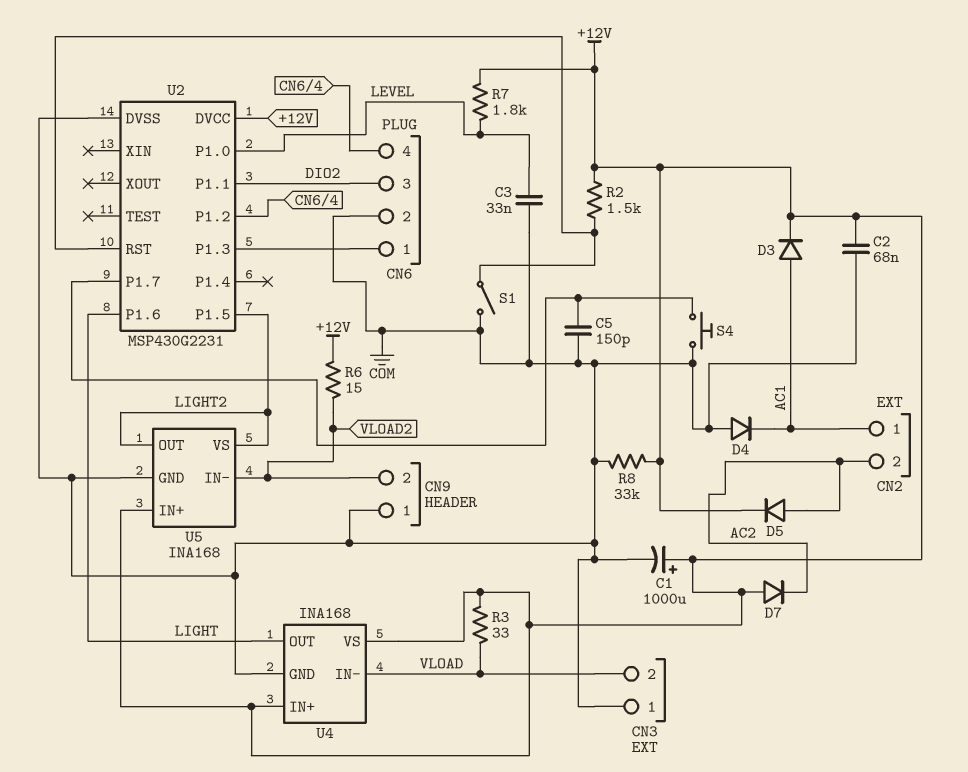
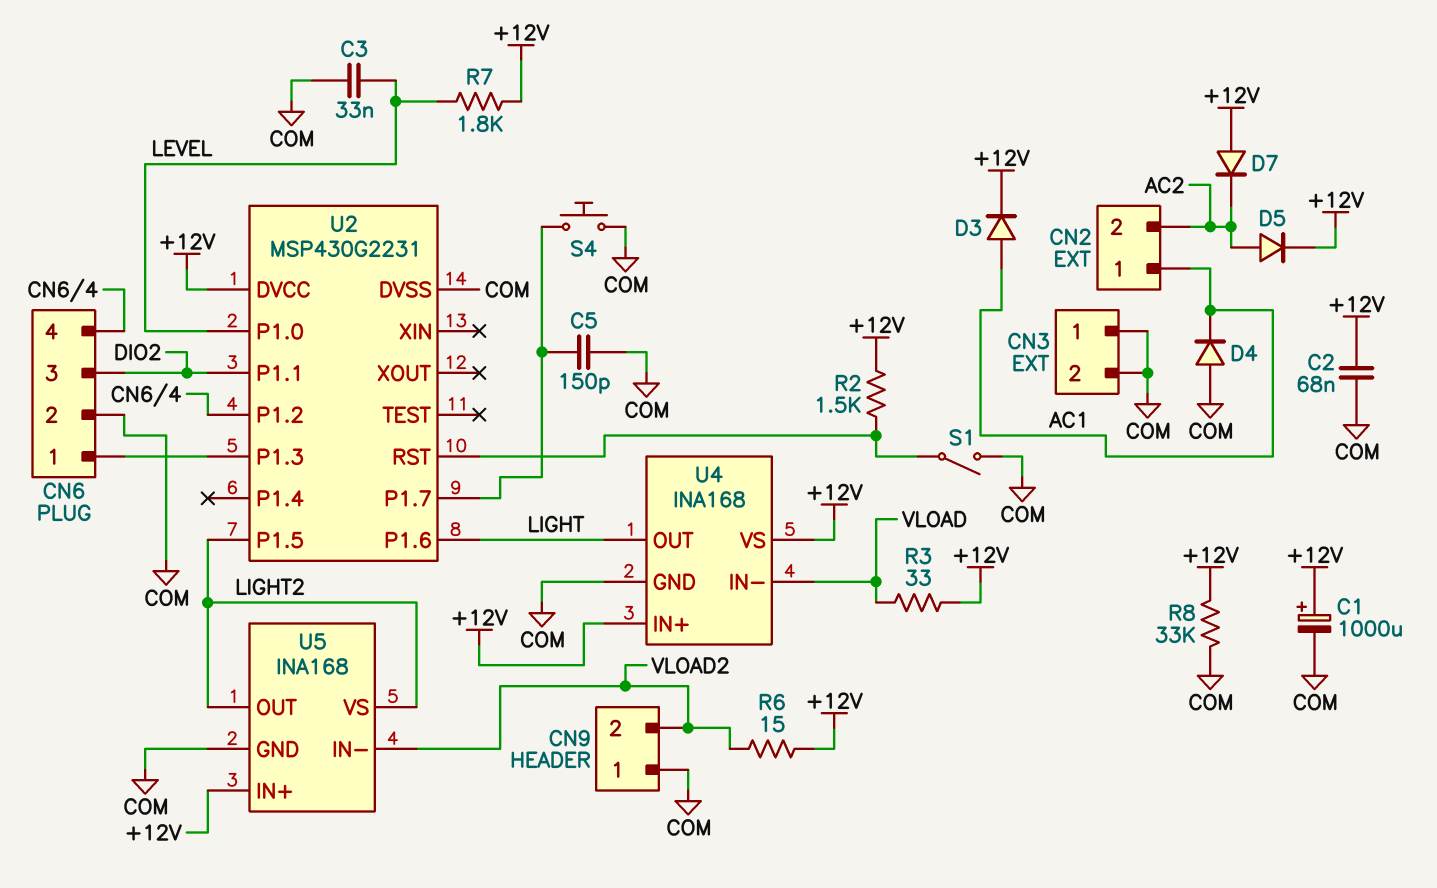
CN3 pin 2: VLOAD -> COM

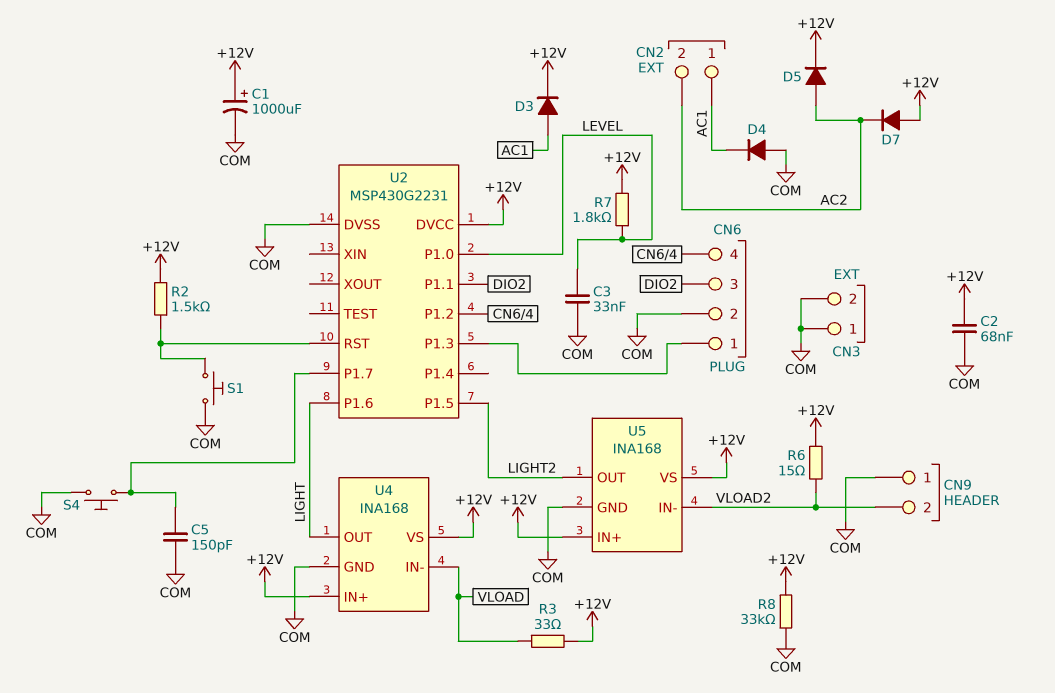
S1: switch (COM, U2/RST) -> button (COM, U2/RST)
U5 pin VS: LIGHT2 -> +12V

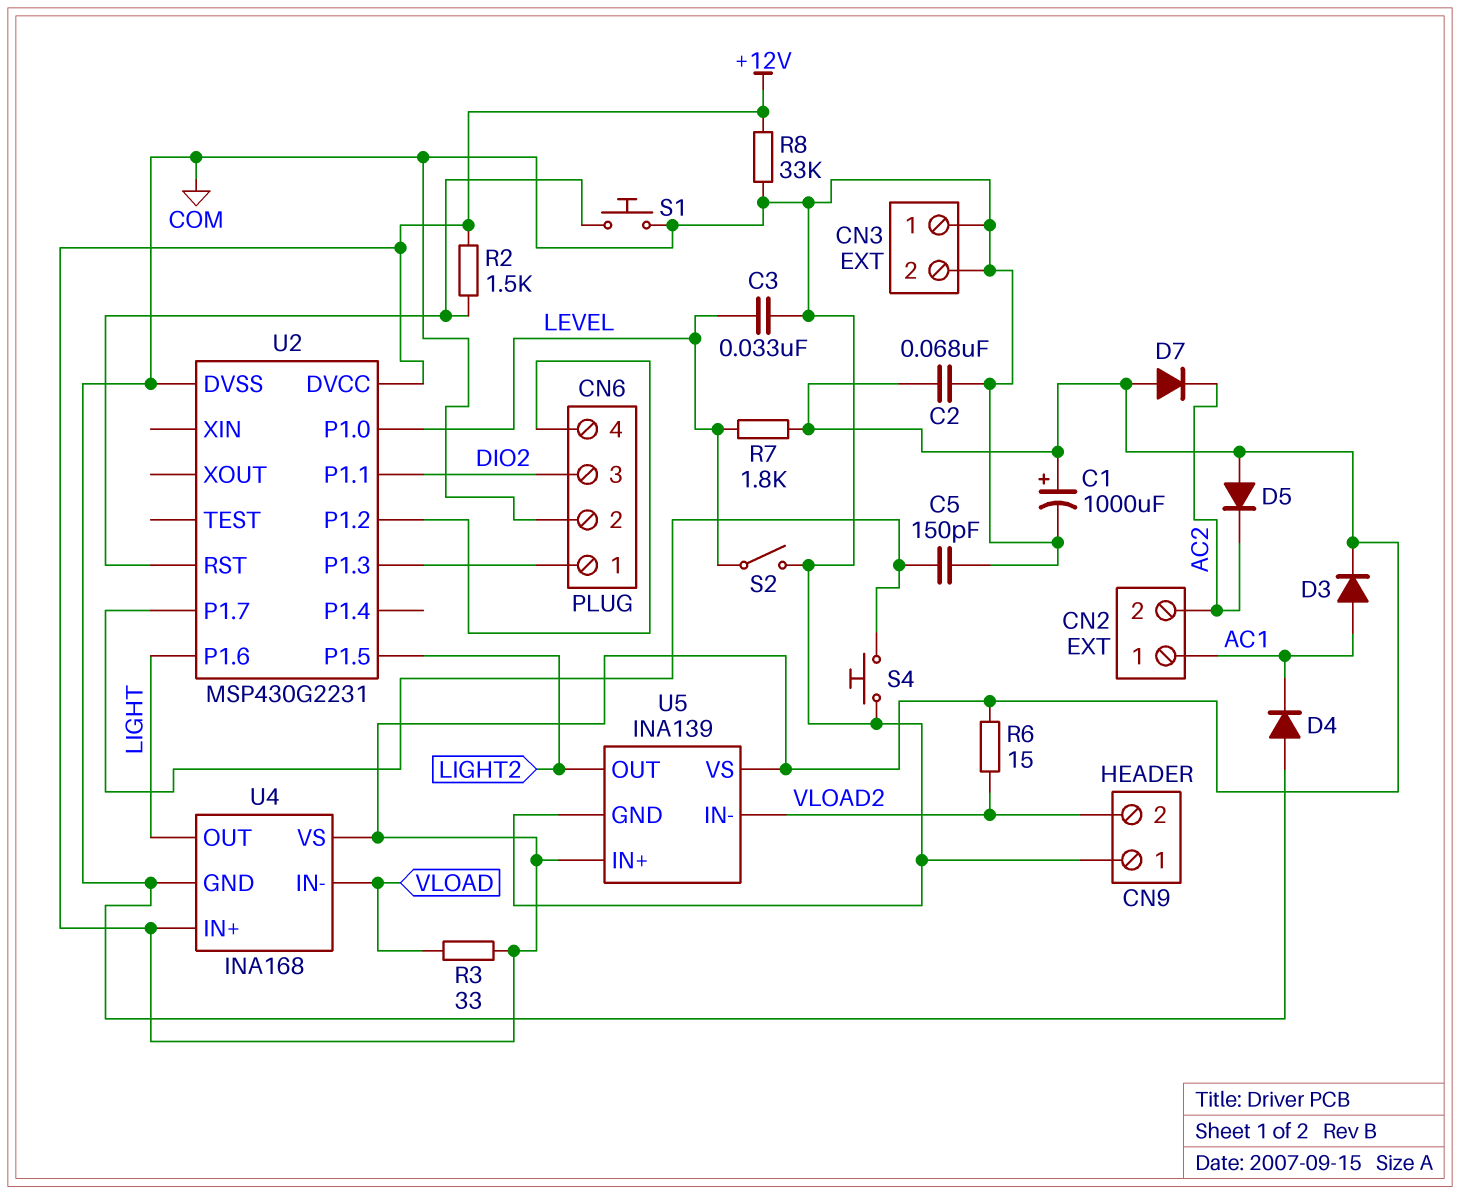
D5: diode (A AC2, K +12V) -> diode (A +12V, K AC2)
S2: none -> switch (COM, LEVEL)
U5: INA168 -> INA139

